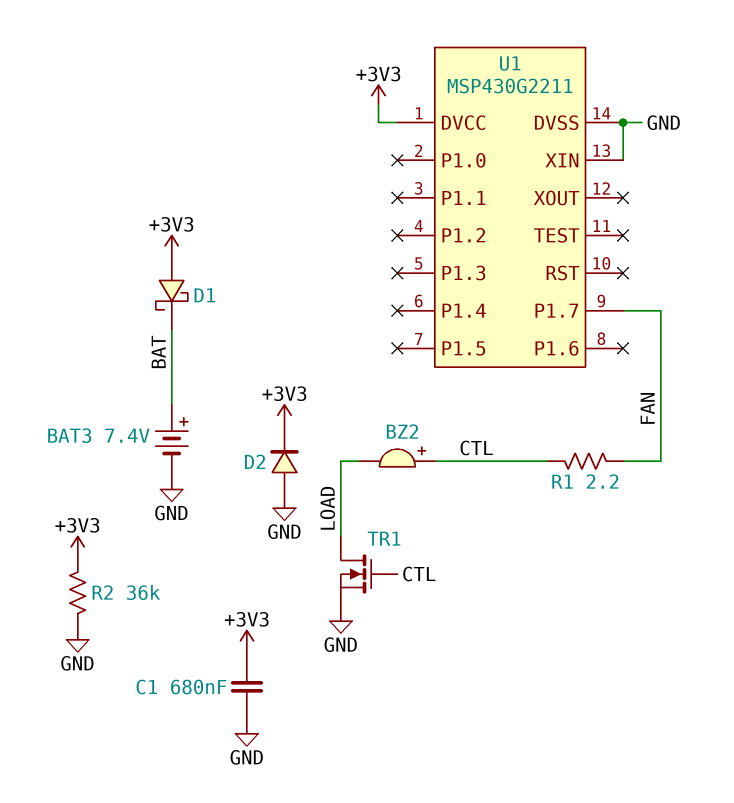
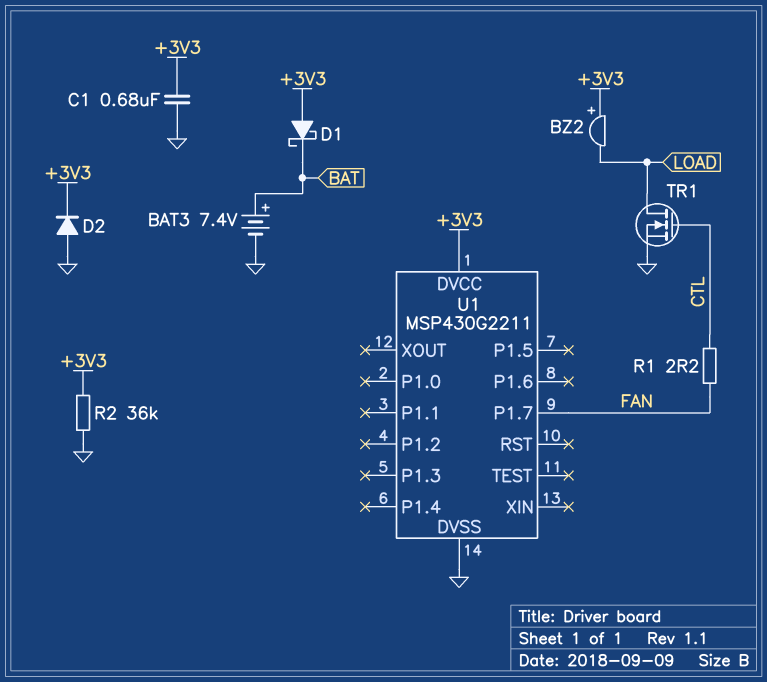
BZ2: buzzer (plus CTL, minus LOAD) -> buzzer (plus +3V3, minus LOAD)
U1 pin XIN: GND -> none

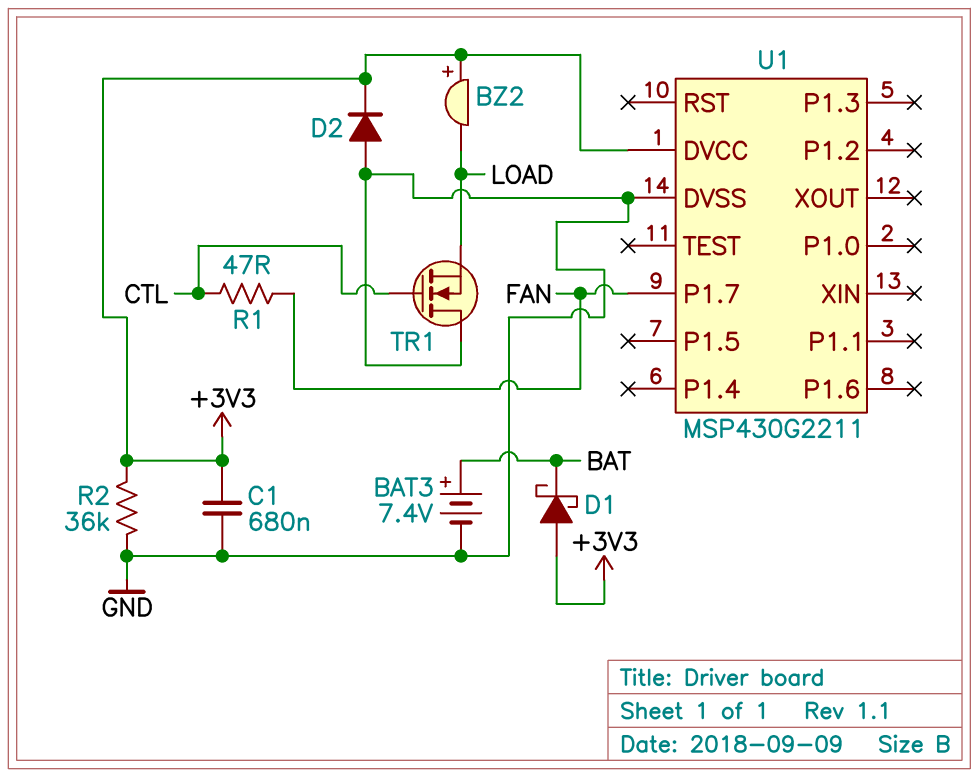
R1: 2.2 (CTL, FAN) -> 47 (CTL, FAN)
TR1: NMOS (G CTL, D LOAD, S GND) -> NMOS (G CTL, D GND, S LOAD)

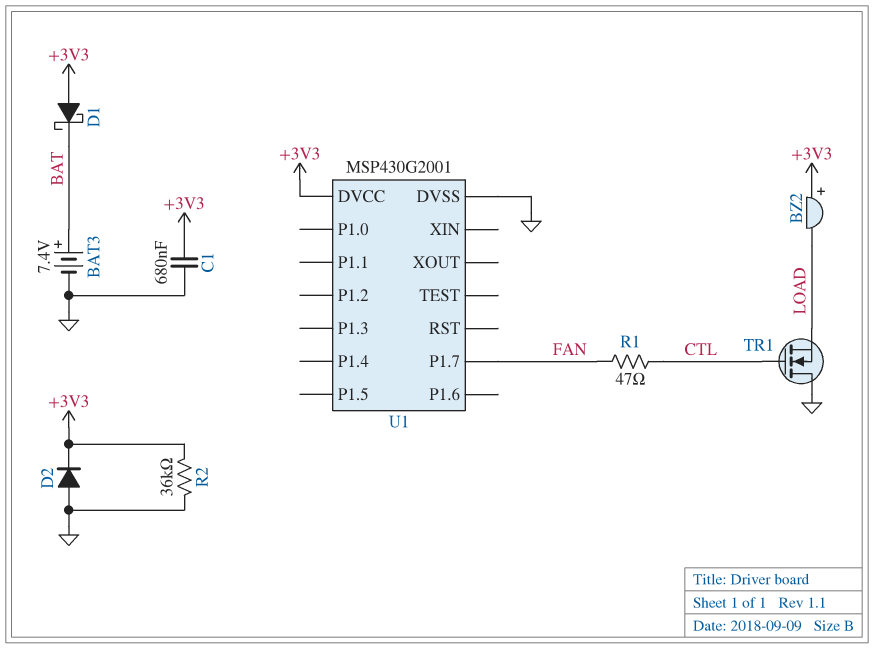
U1: MSP430G2211 -> MSP430G2001

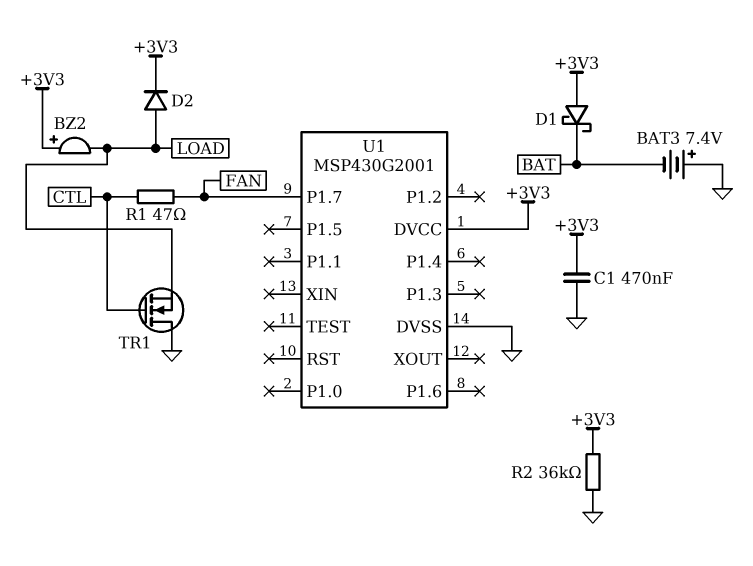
BAT3: 7.4V (plus BAT, minus GND) -> 7.4V (plus GND, minus BAT)
C1: 680nF (+3V3, GND) -> 470nF (+3V3, GND)
D2: diode (A GND, K +3V3) -> diode (A LOAD, K +3V3)

